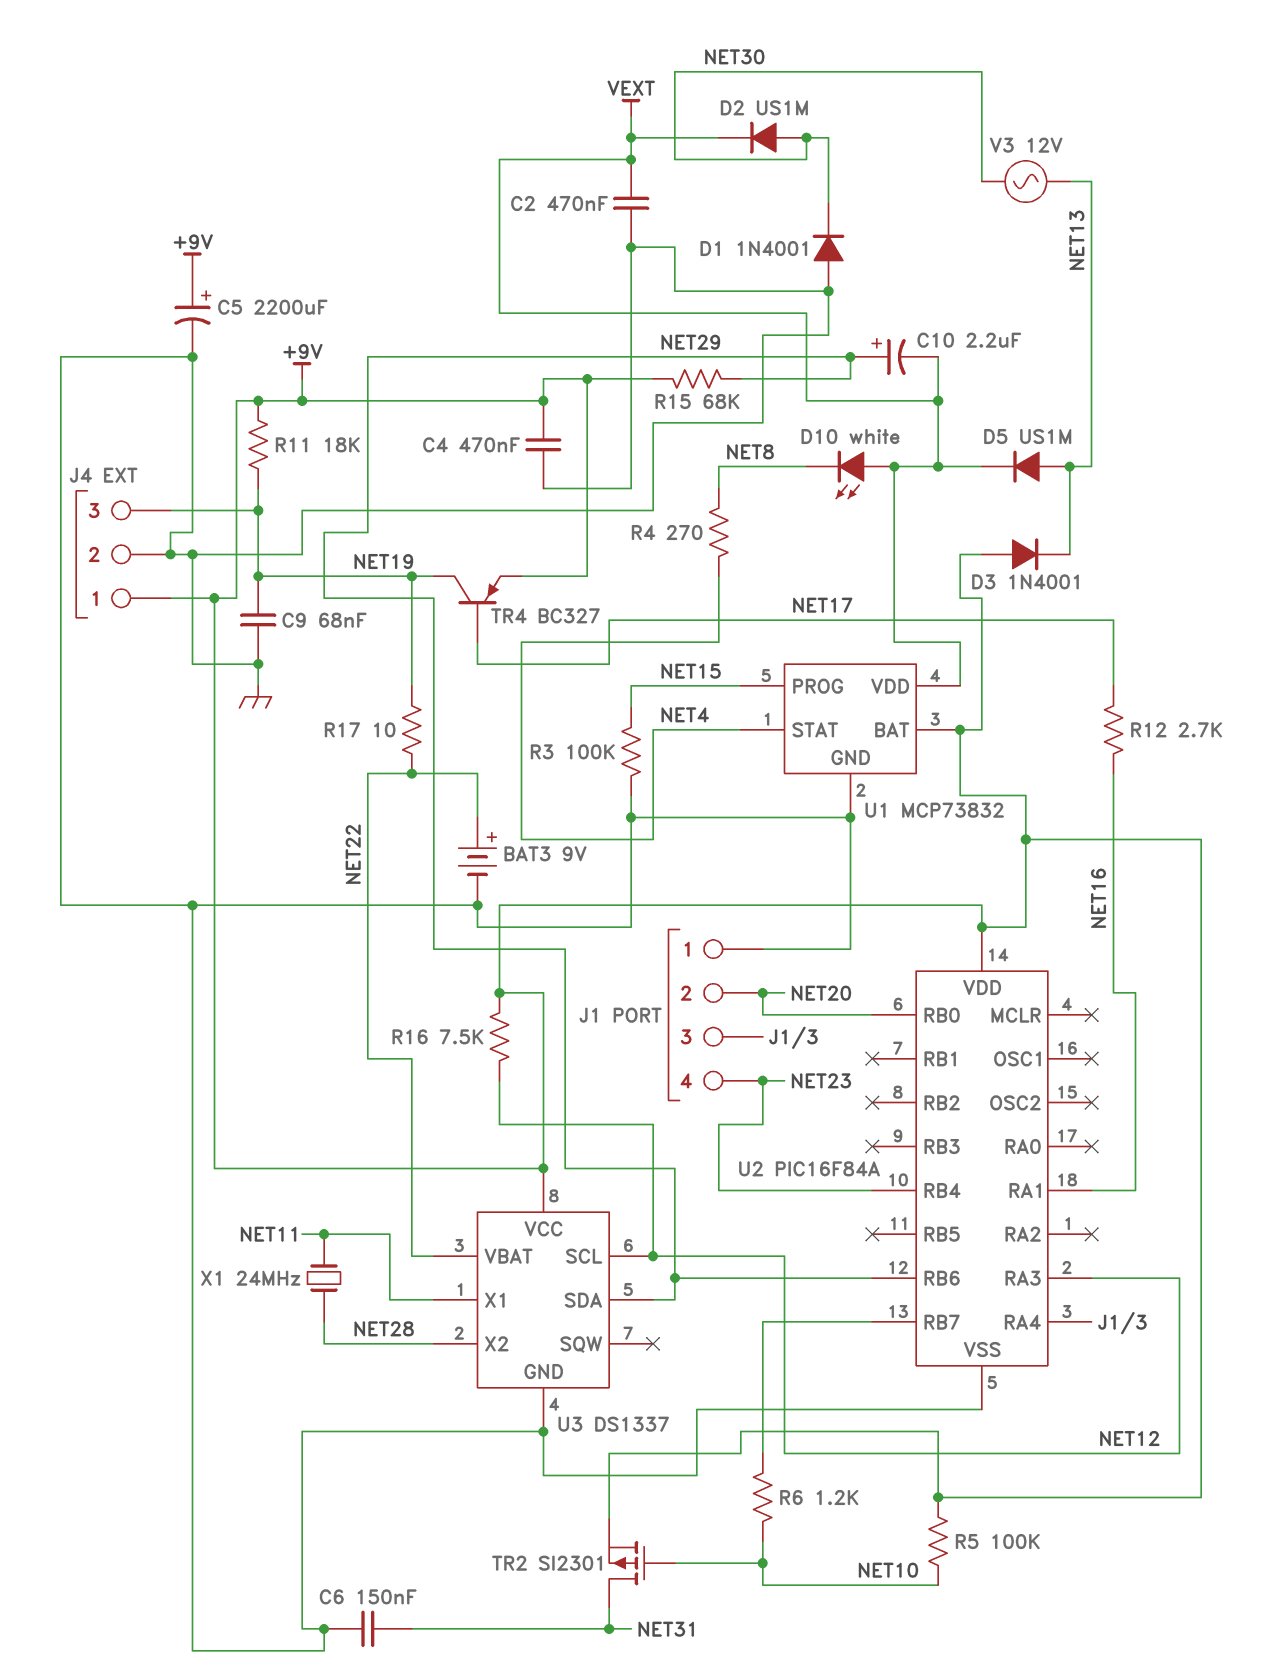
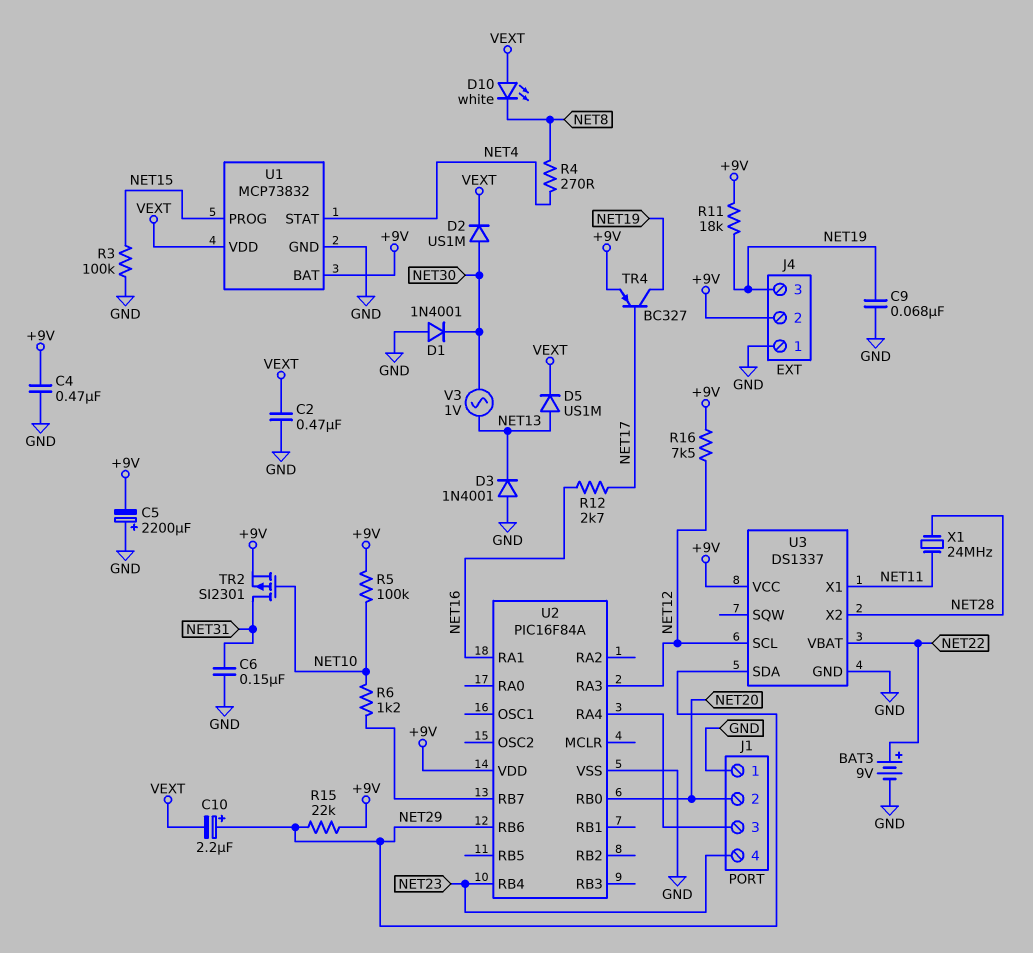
C5: 2200uF (plus +9V, minus GND) -> 2200uF (plus GND, minus +9V)
D3: diode 1N4001 (A +9V, K NET13) -> diode 1N4001 (A GND, K NET13)
J4 pin 1: +9V -> GND
J4 pin 2: GND -> +9V
R15: 68k (+9V, NET29) -> 22k (+9V, NET29)
R17: 10 (NET19, NET22) -> none
V3: AC 12V (NET13, NET30) -> AC 1V (NET13, NET30)

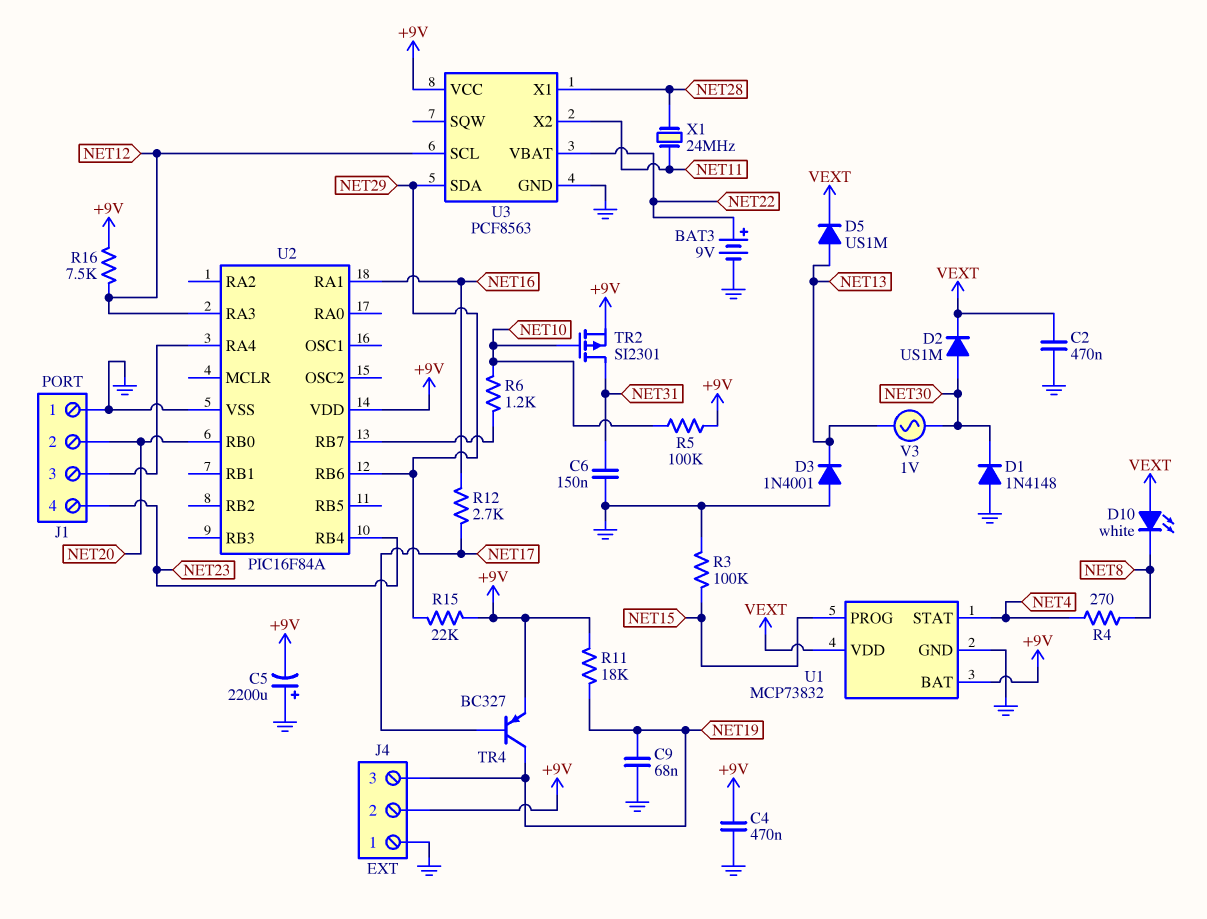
C10: 2.2uF (plus NET29, minus VEXT) -> none
D1: diode 1N4001 (A GND, K NET30) -> diode 1N4148 (A GND, K NET30)
U3: DS1337 -> PCF8563
U3 pin X1: NET11 -> NET28
U3 pin X2: NET28 -> NET11

